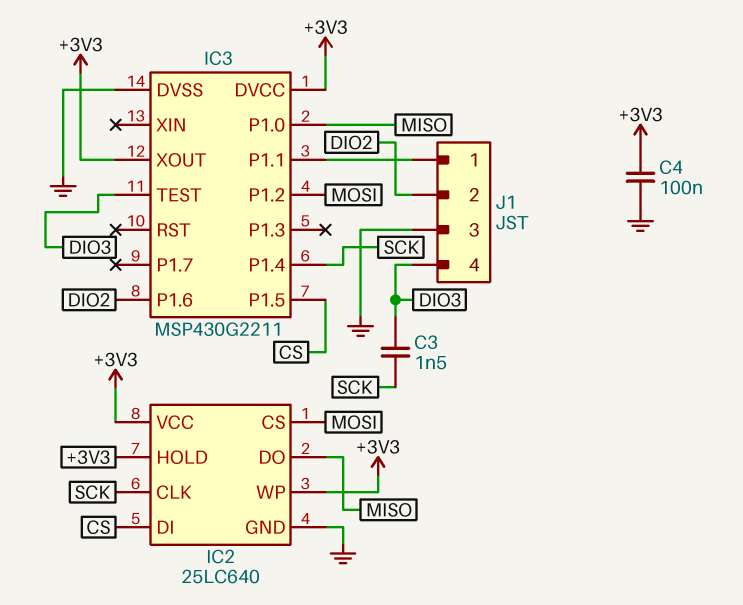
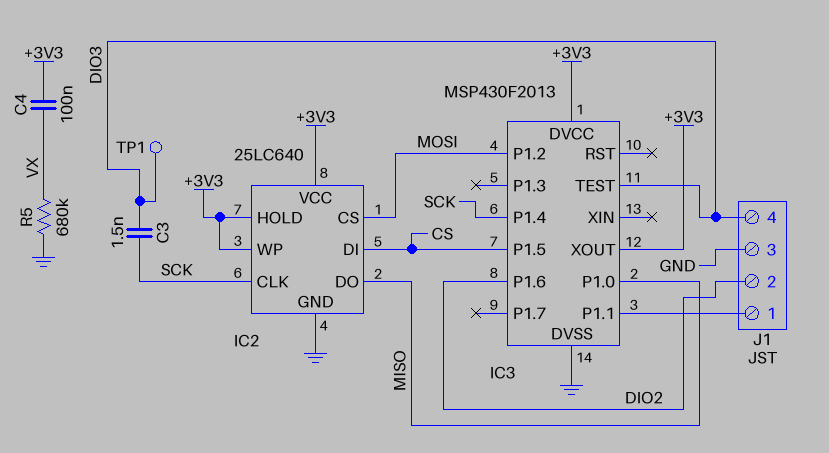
C4: 100nF (+3V3, GND) -> 100nF (+3V3, VX)
IC3: MSP430G2211 -> MSP430F2013
R5: none -> 680k (GND, VX)
TP1: none -> test point (DIO3)

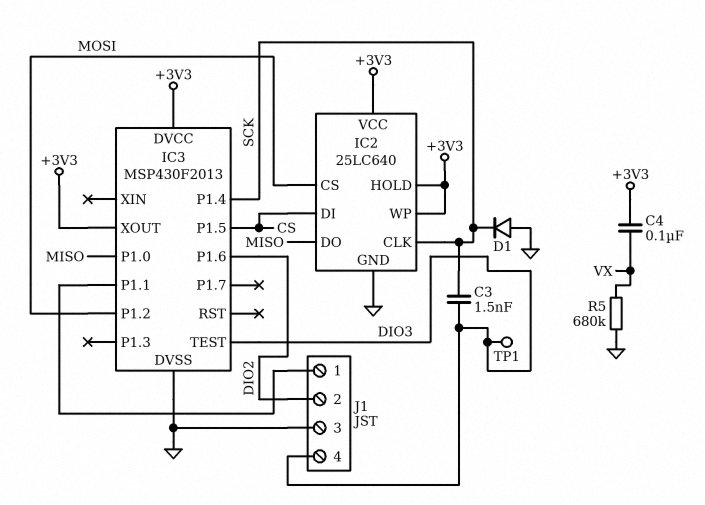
D1: none -> diode (A GND, K SCK)

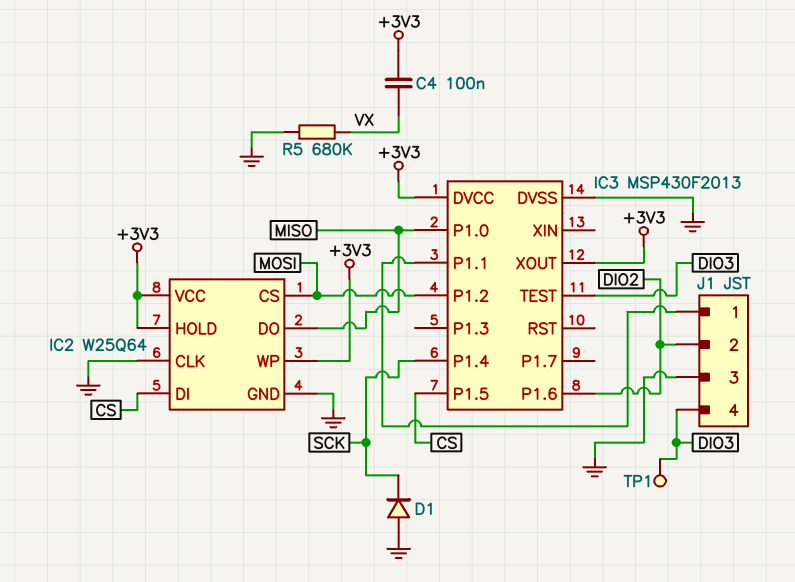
C3: 1.5nF (DIO3, SCK) -> none
IC2: 25LC640 -> W25Q64
IC2 pin CLK: SCK -> GND

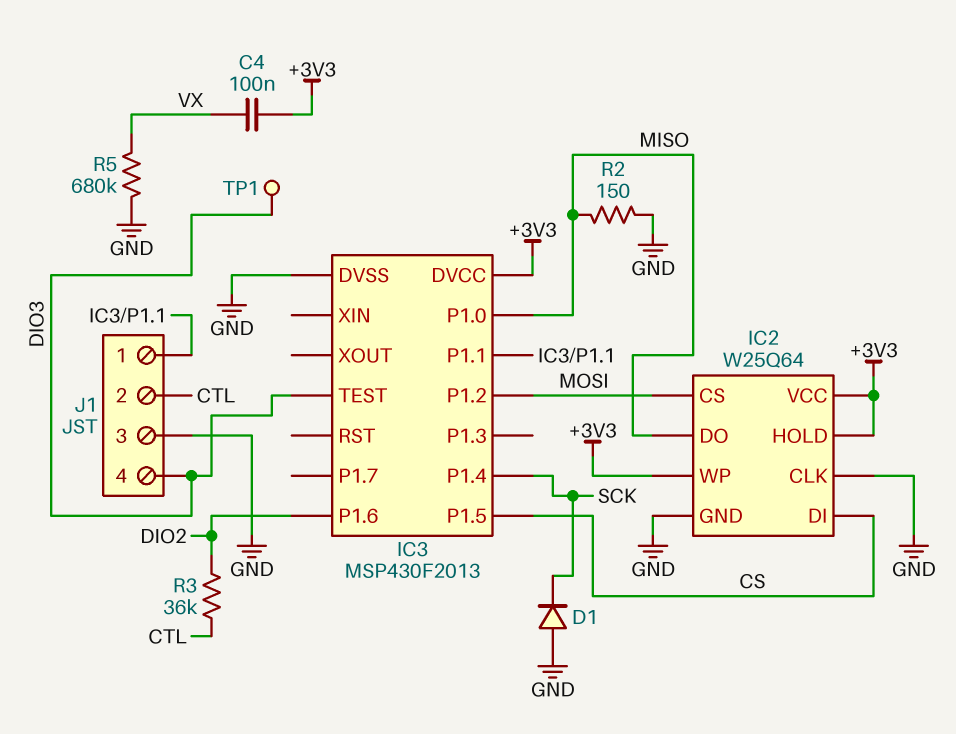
IC3 pin XOUT: +3V3 -> none
J1 pin 2: DIO2 -> CTL
R2: none -> 150 (GND, MISO)
R3: none -> 36k (CTL, DIO2)

